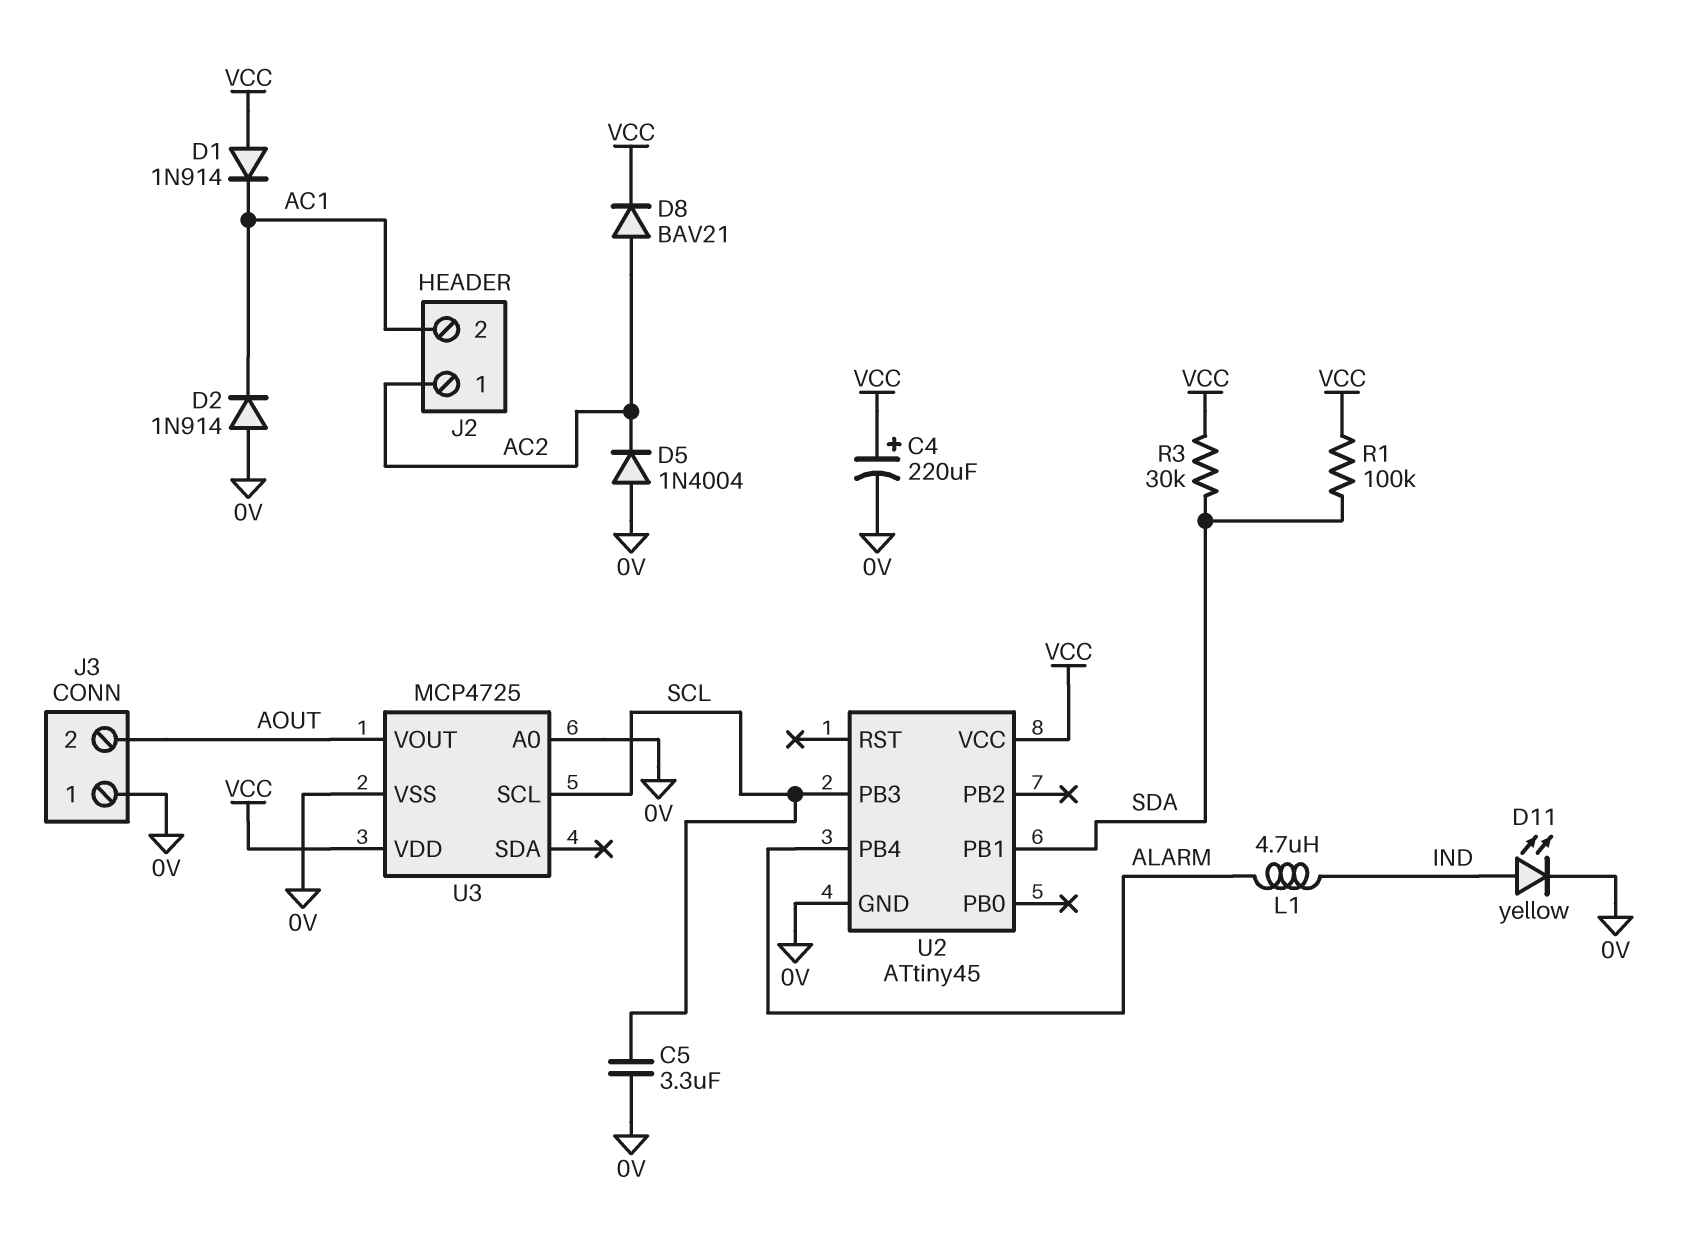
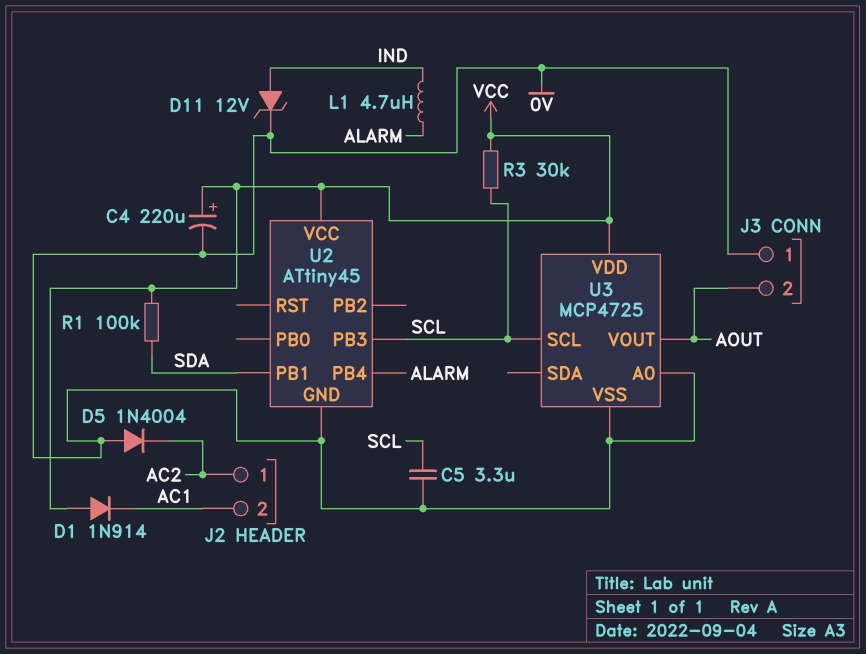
D2: diode 1N914 (A 0V, K AC1) -> none
D8: diode BAV21 (A AC2, K VCC) -> none
D11: LED yellow (A IND, K 0V) -> zener 12V (A IND, K 0V)
R3: 30k (SDA, VCC) -> 30k (SCL, VCC)

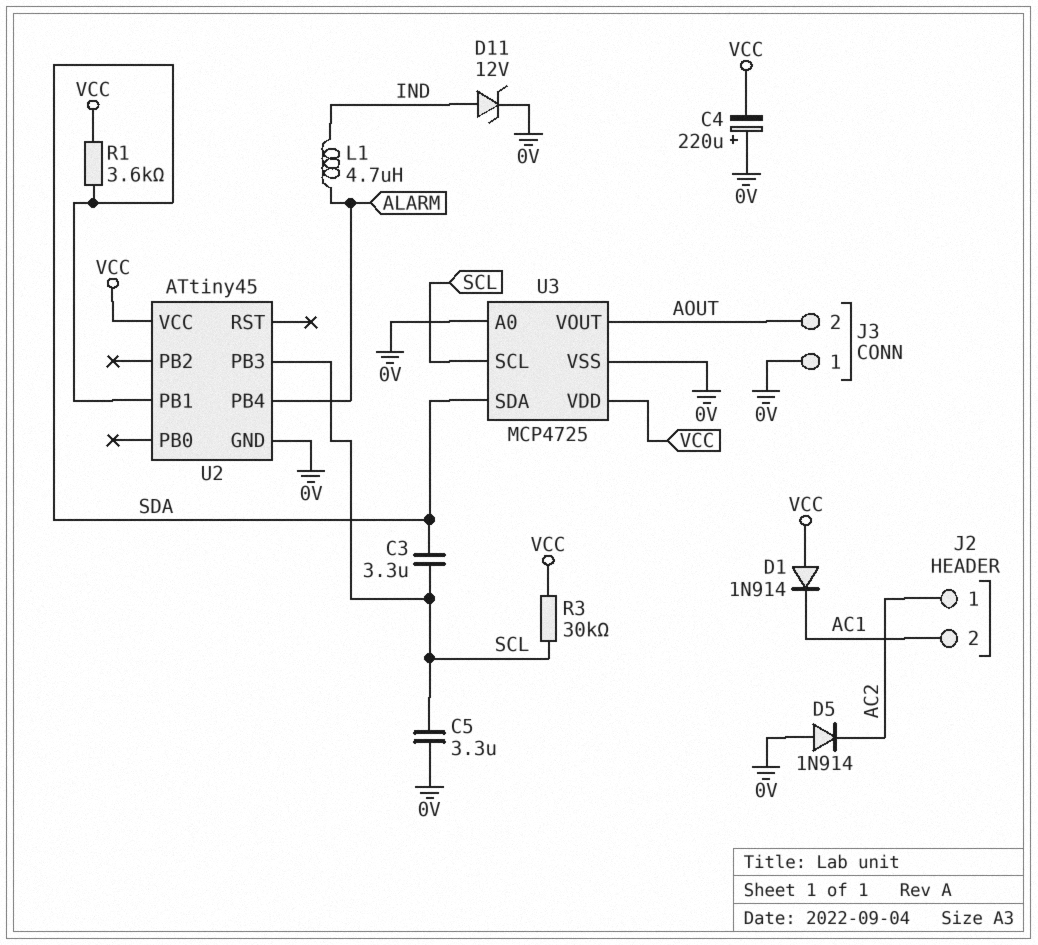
C3: none -> 3.3uF (SCL, SDA)
C4: 220uF (plus VCC, minus 0V) -> 220uF (plus 0V, minus VCC)
D5: diode 1N4004 (A 0V, K AC2) -> diode 1N914 (A 0V, K AC2)
R1: 100k (SDA, VCC) -> 3.6k (SDA, VCC)
U3 pin SDA: none -> SDA

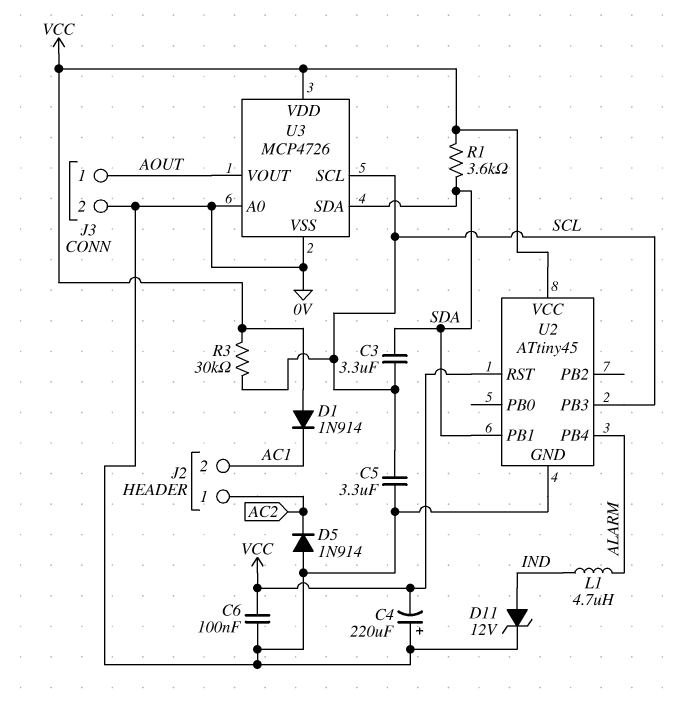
C6: none -> 100nF (0V, VCC)
J3 pin 1: 0V -> AOUT
J3 pin 2: AOUT -> 0V
U2 pin RST: none -> VCC
U3: MCP4725 -> MCP4726

